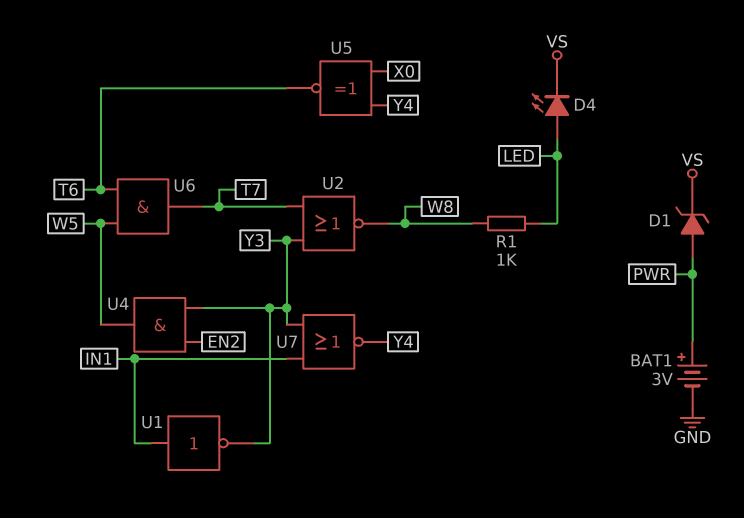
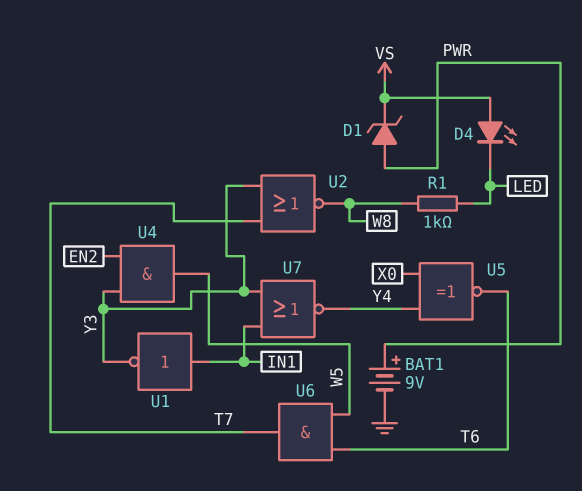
BAT1: 3V (plus PWR, minus GND) -> 9V (plus PWR, minus GND)
D4: LED (A LED, K VS) -> LED (A VS, K LED)

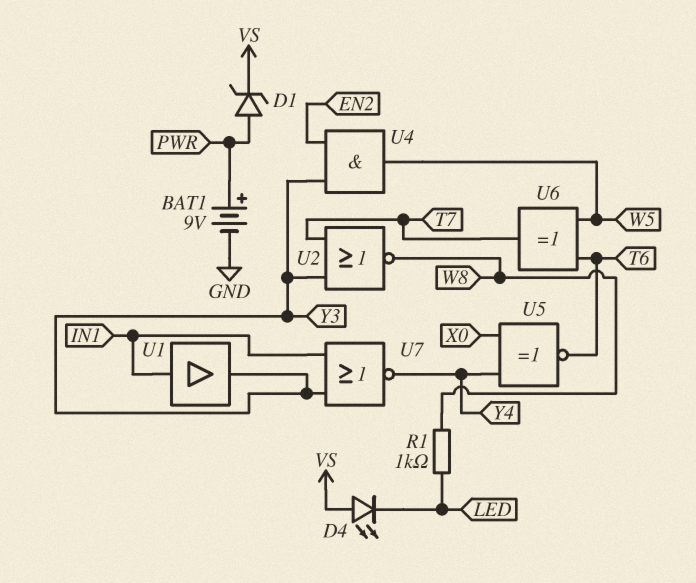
U1: NOT (in IN1, out Y3) -> buffer (in IN1, out Y3)
U6: AND (in T6, in W5, out T7) -> XOR (in T6, in W5, out T7)

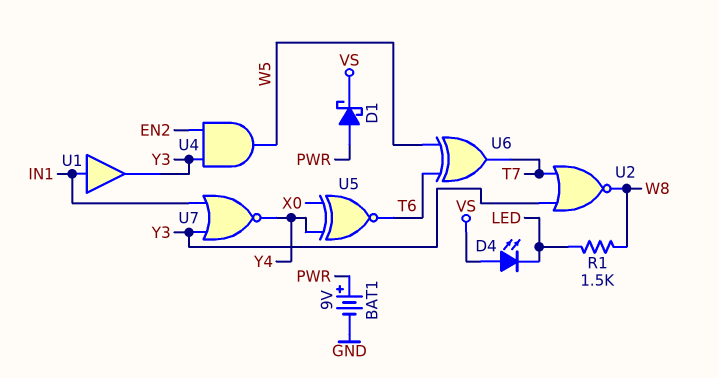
D1: zener (A PWR, K VS) -> schottky (A PWR, K VS)
R1: 1k (LED, W8) -> 1.5k (LED, W8)

